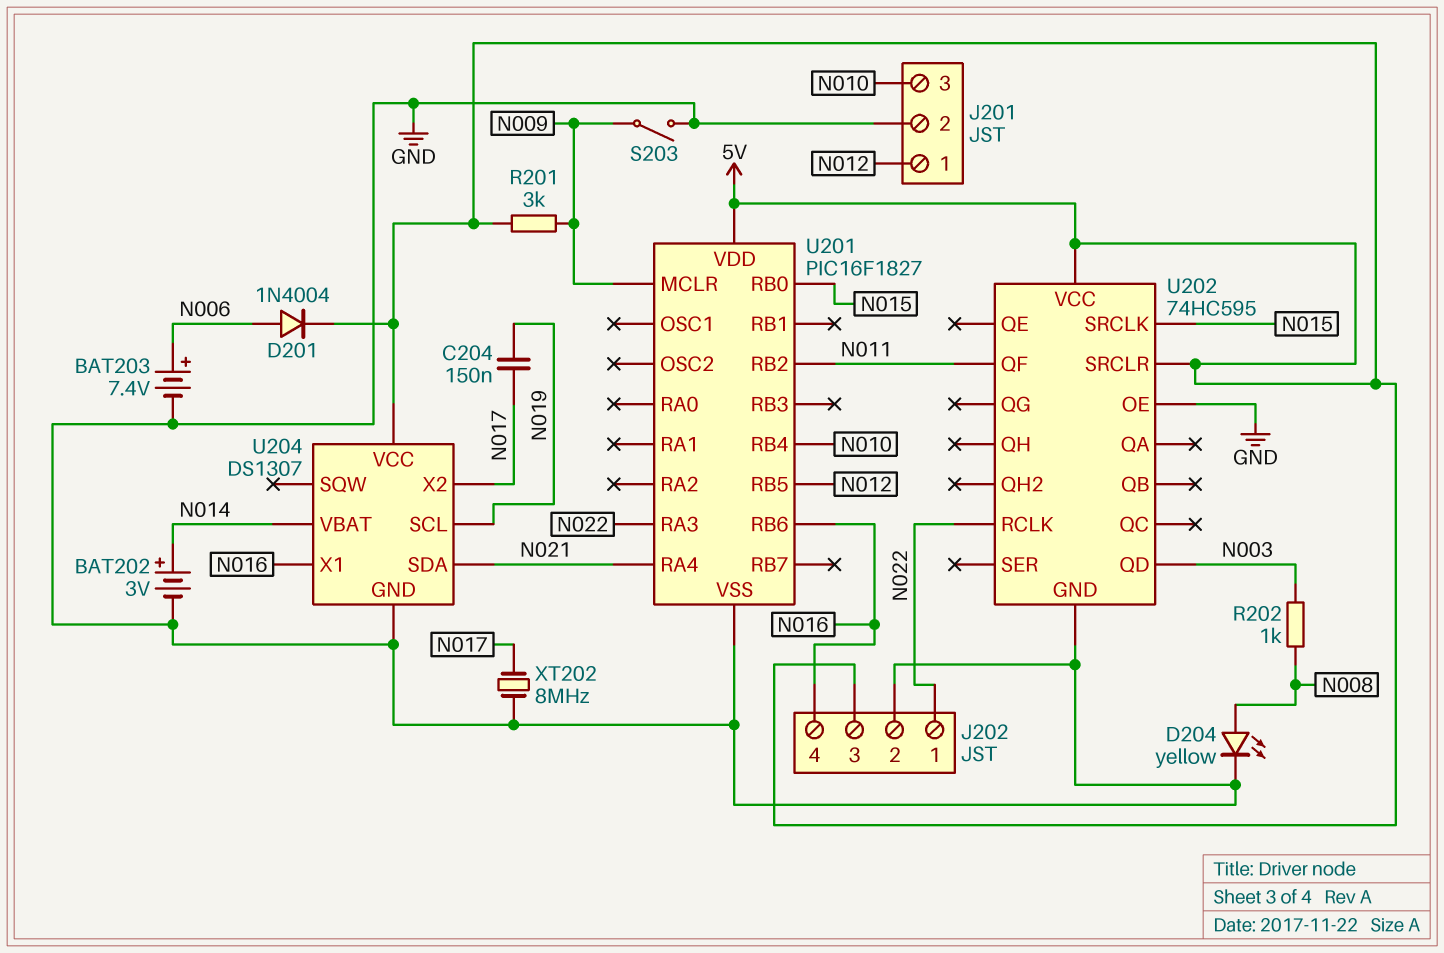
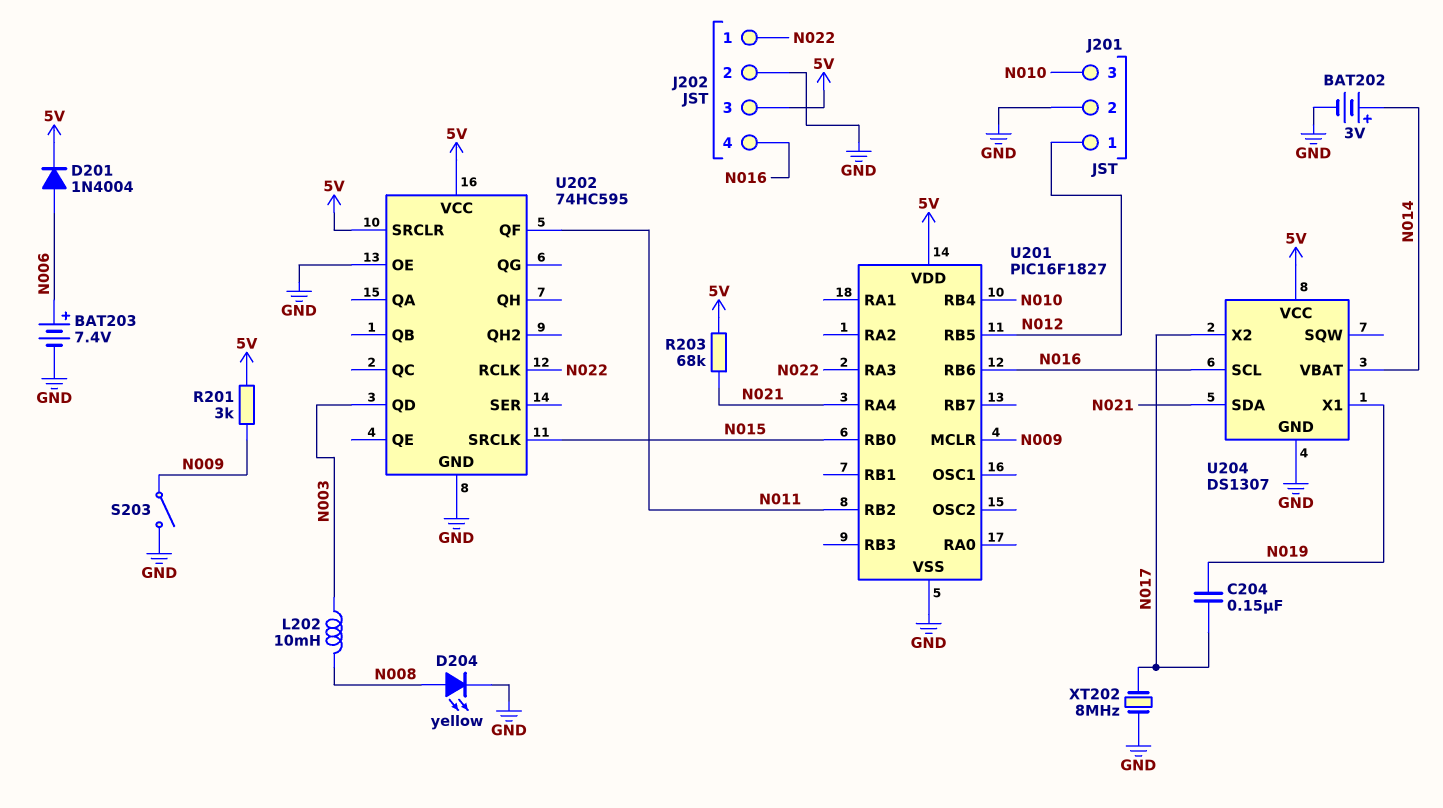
L202: none -> 10mH (N003, N008)
R202: 1k (N003, N008) -> none
R203: none -> 68k (5V, N021)
U204 pin SCL: N019 -> N016
U204 pin X1: N016 -> N019

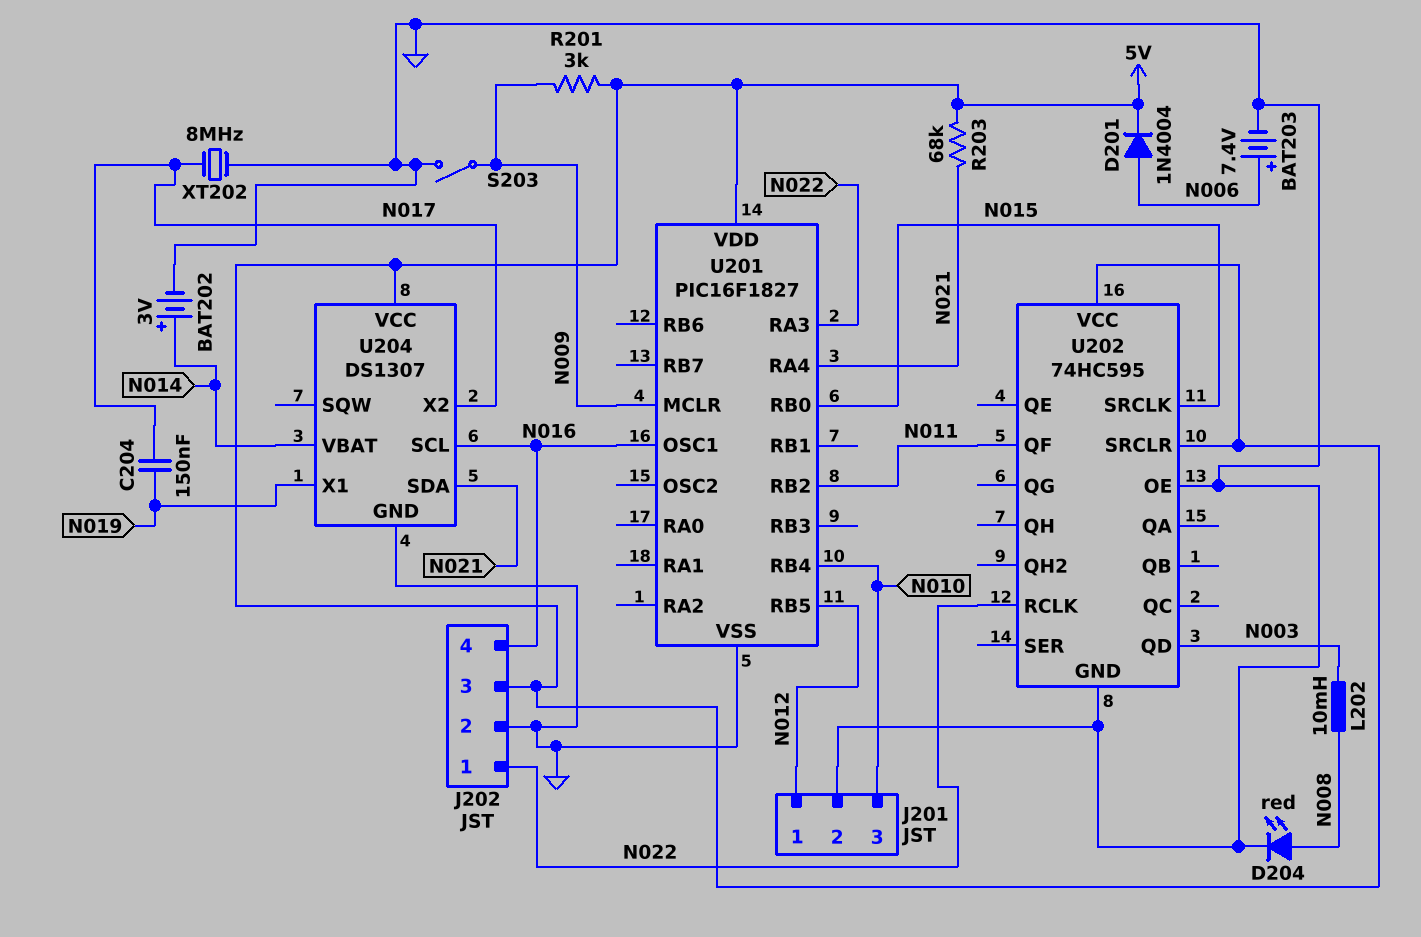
D204: LED yellow (A N008, K GND) -> LED red (A N008, K GND)
U201 pin OSC1: none -> N016
U201 pin RB6: N016 -> none

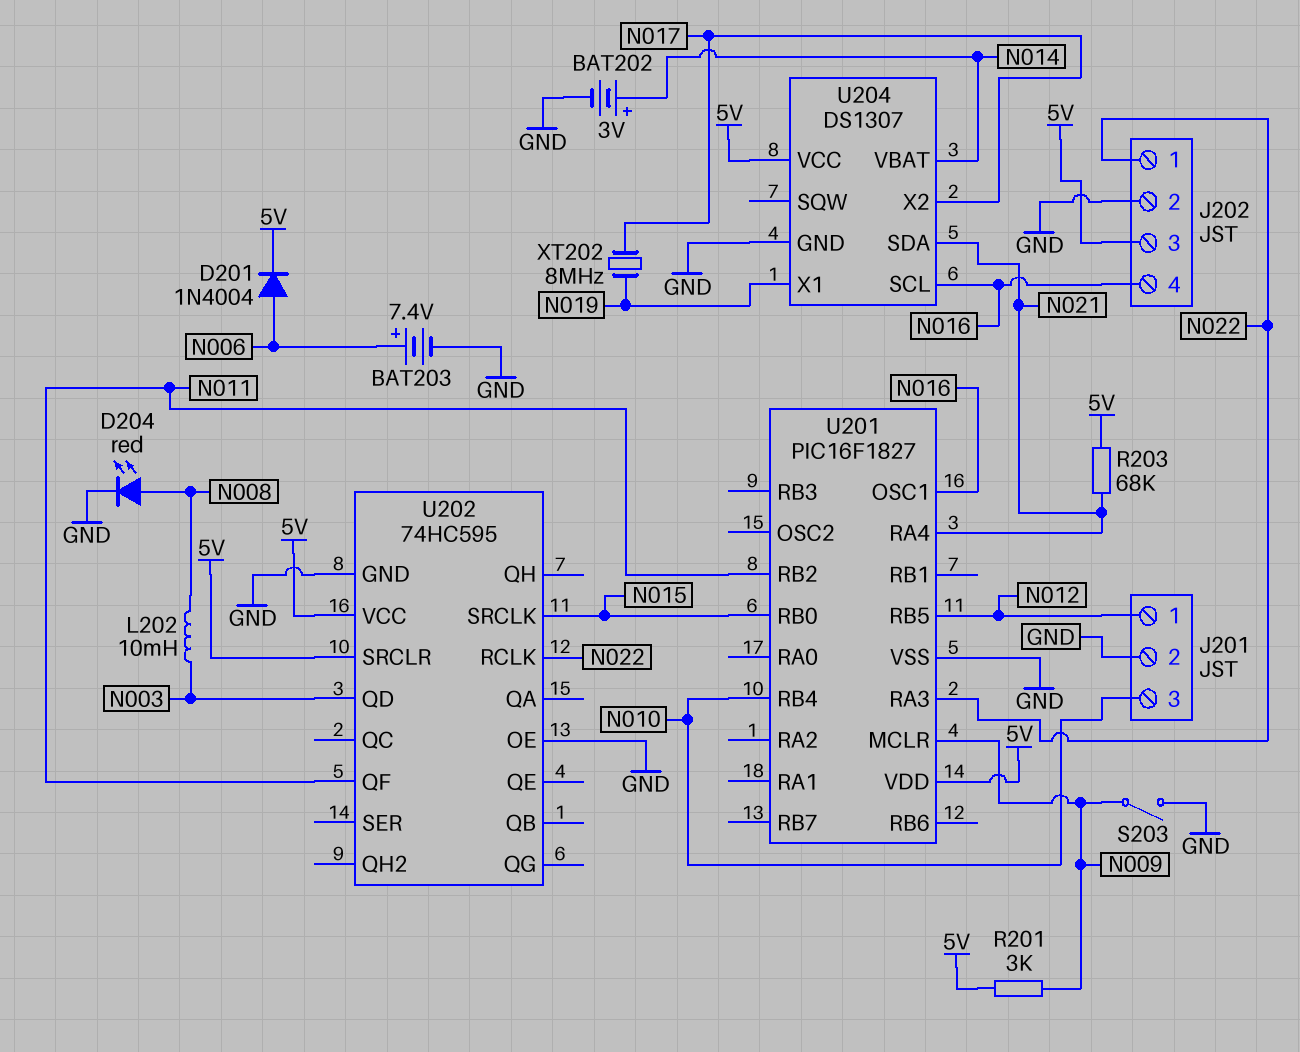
C204: 150nF (N017, N019) -> none
XT202: 8MHz (GND, N017) -> 8MHz (N017, N019)

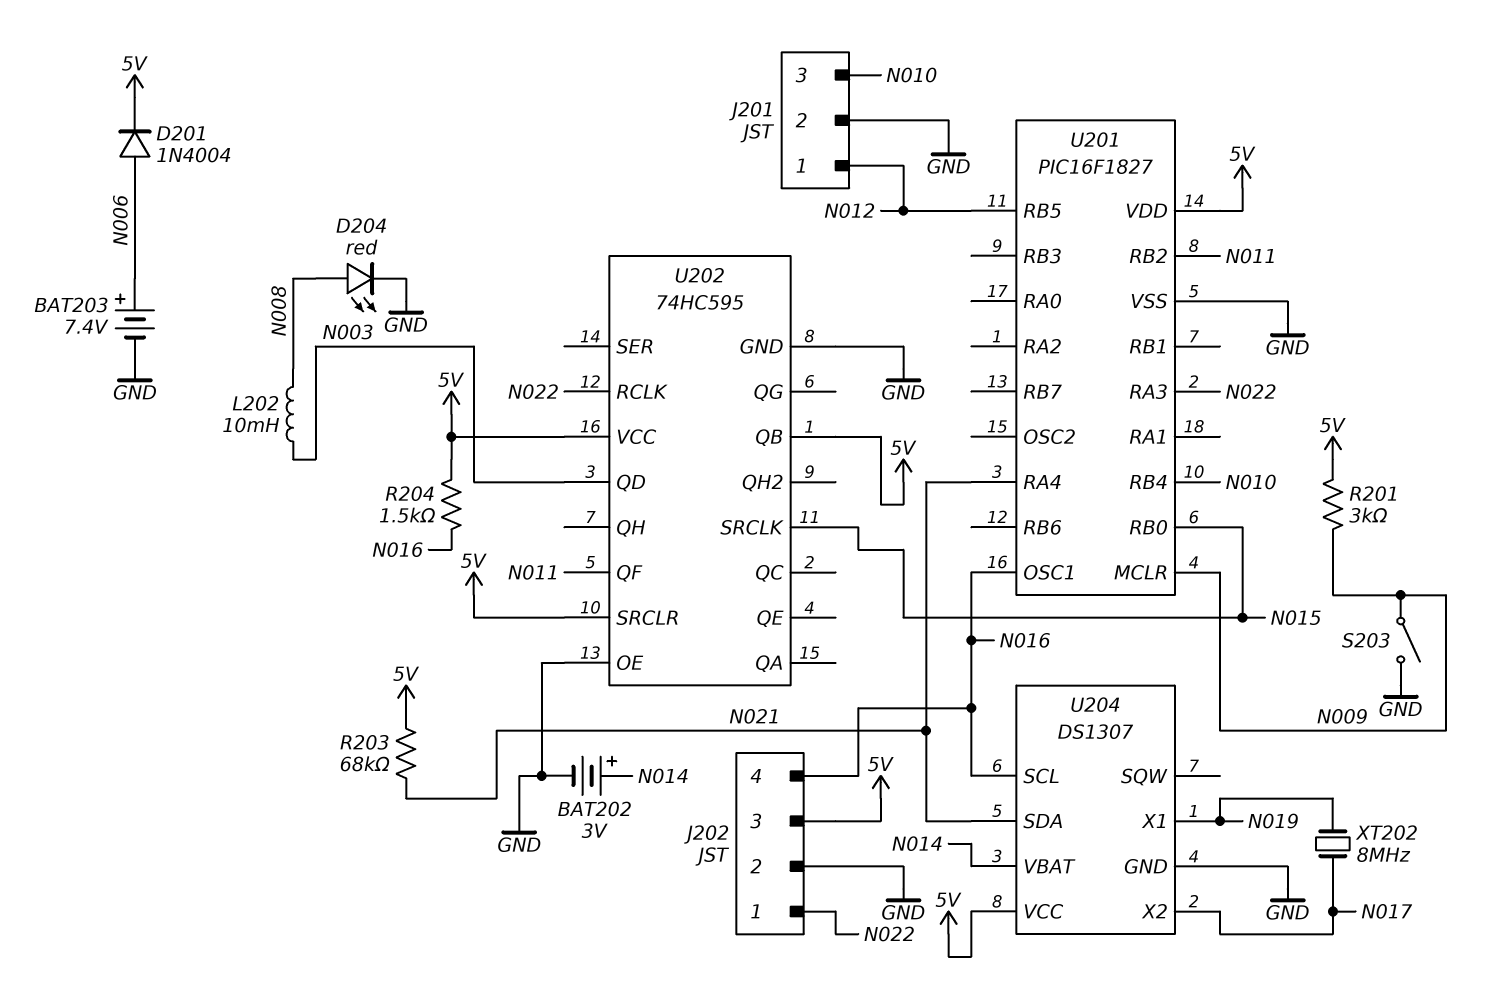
R204: none -> 1.5k (5V, N016)
U202 pin QB: none -> 5V

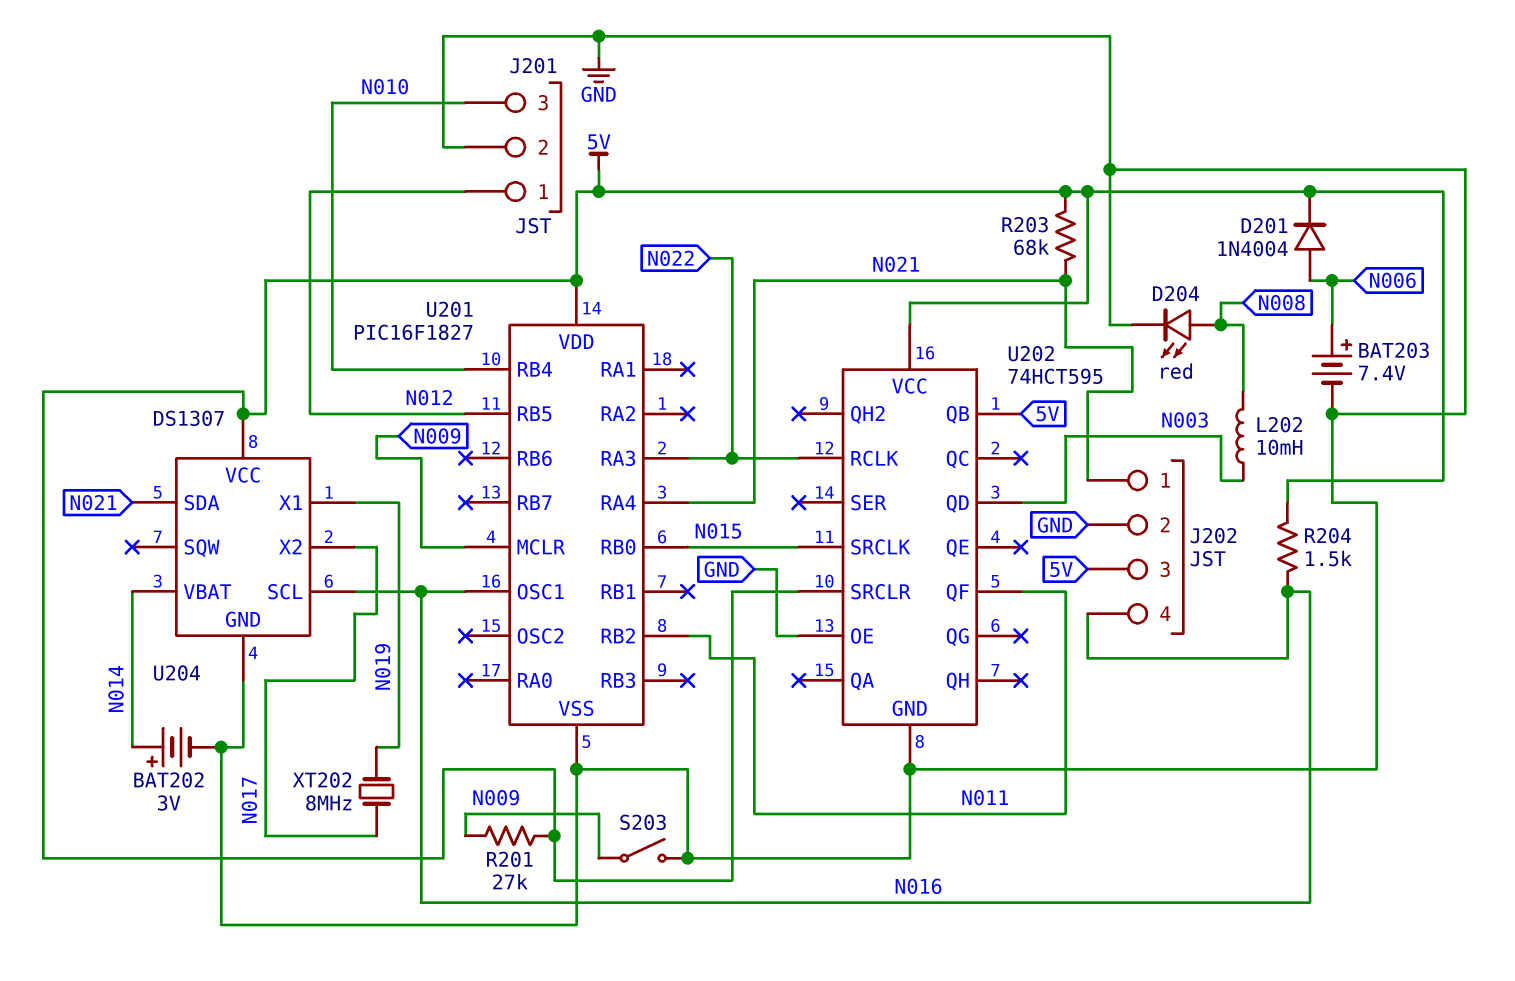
J202 pin 1: N022 -> N021
R201: 3k (5V, N009) -> 27k (5V, N009)
U202: 74HC595 -> 74HCT595

